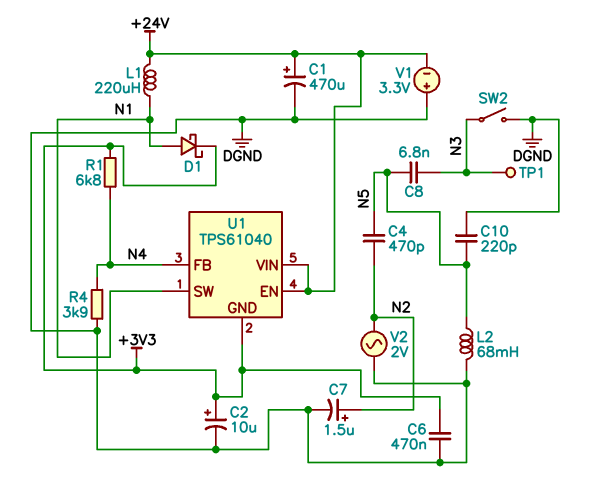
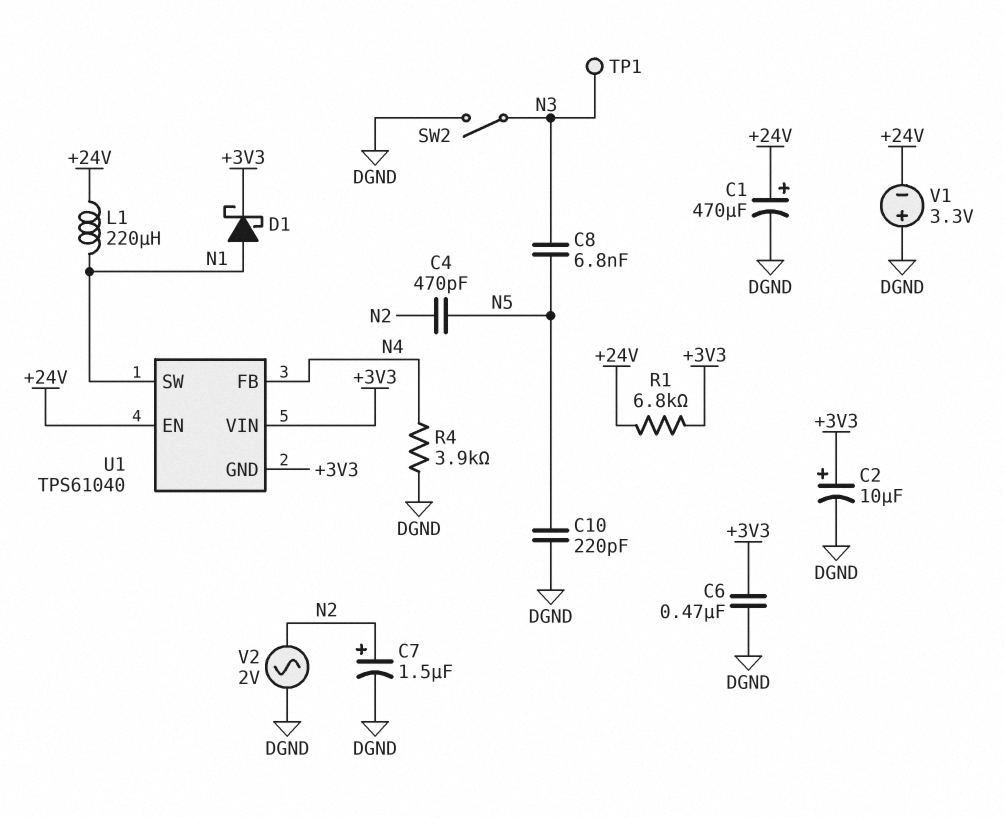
L2: 68mH (DGND, N5) -> none
R1: 6.8k (+3V3, N4) -> 6.8k (+3V3, +24V)
U1 pin VIN: +24V -> +3V3

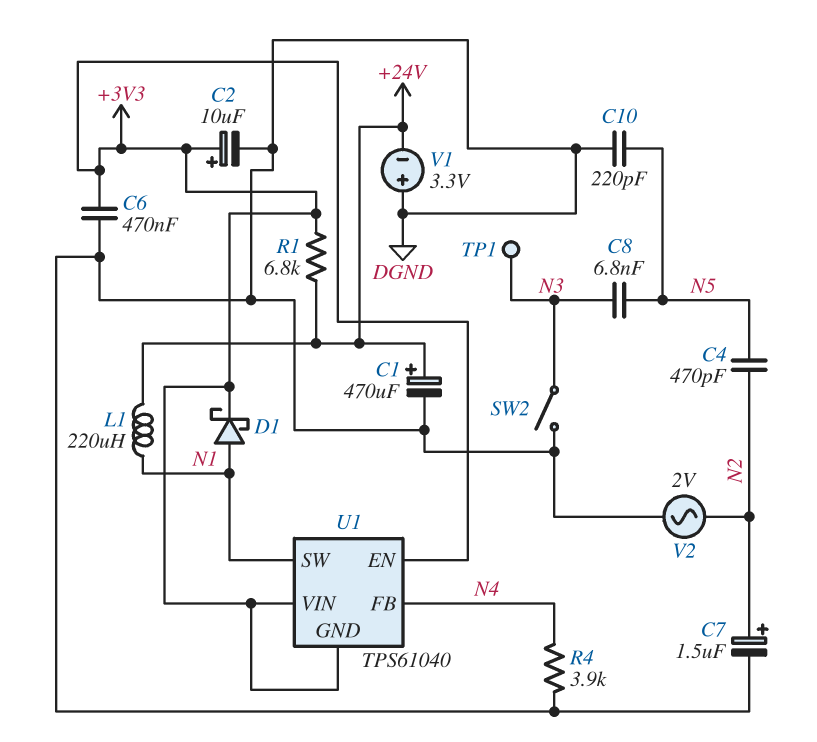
U1 pin EN: +24V -> +3V3

